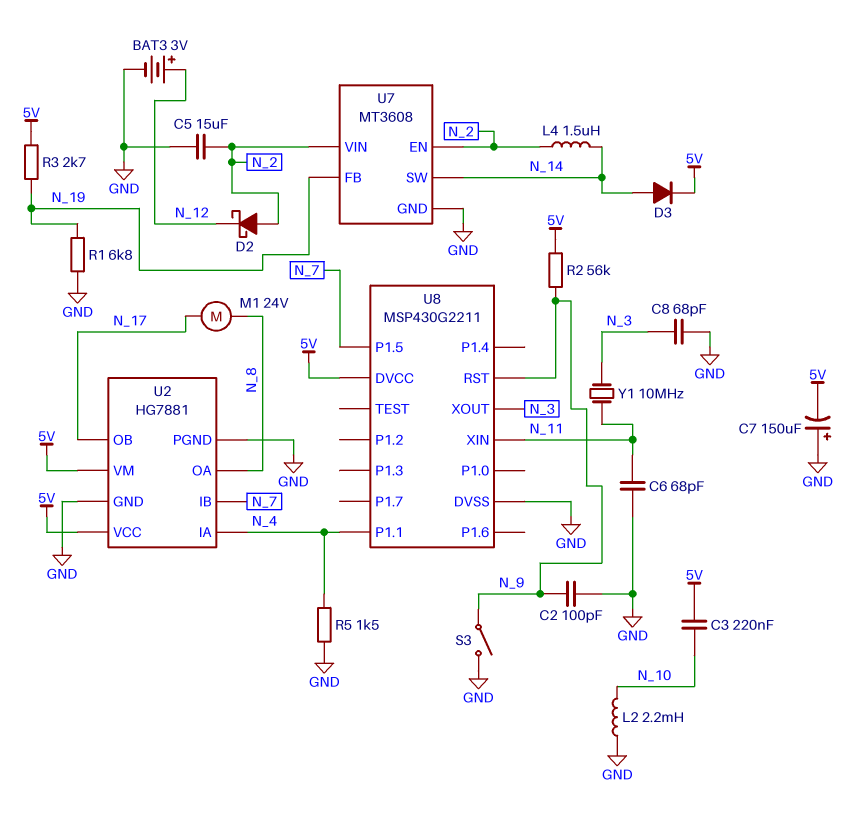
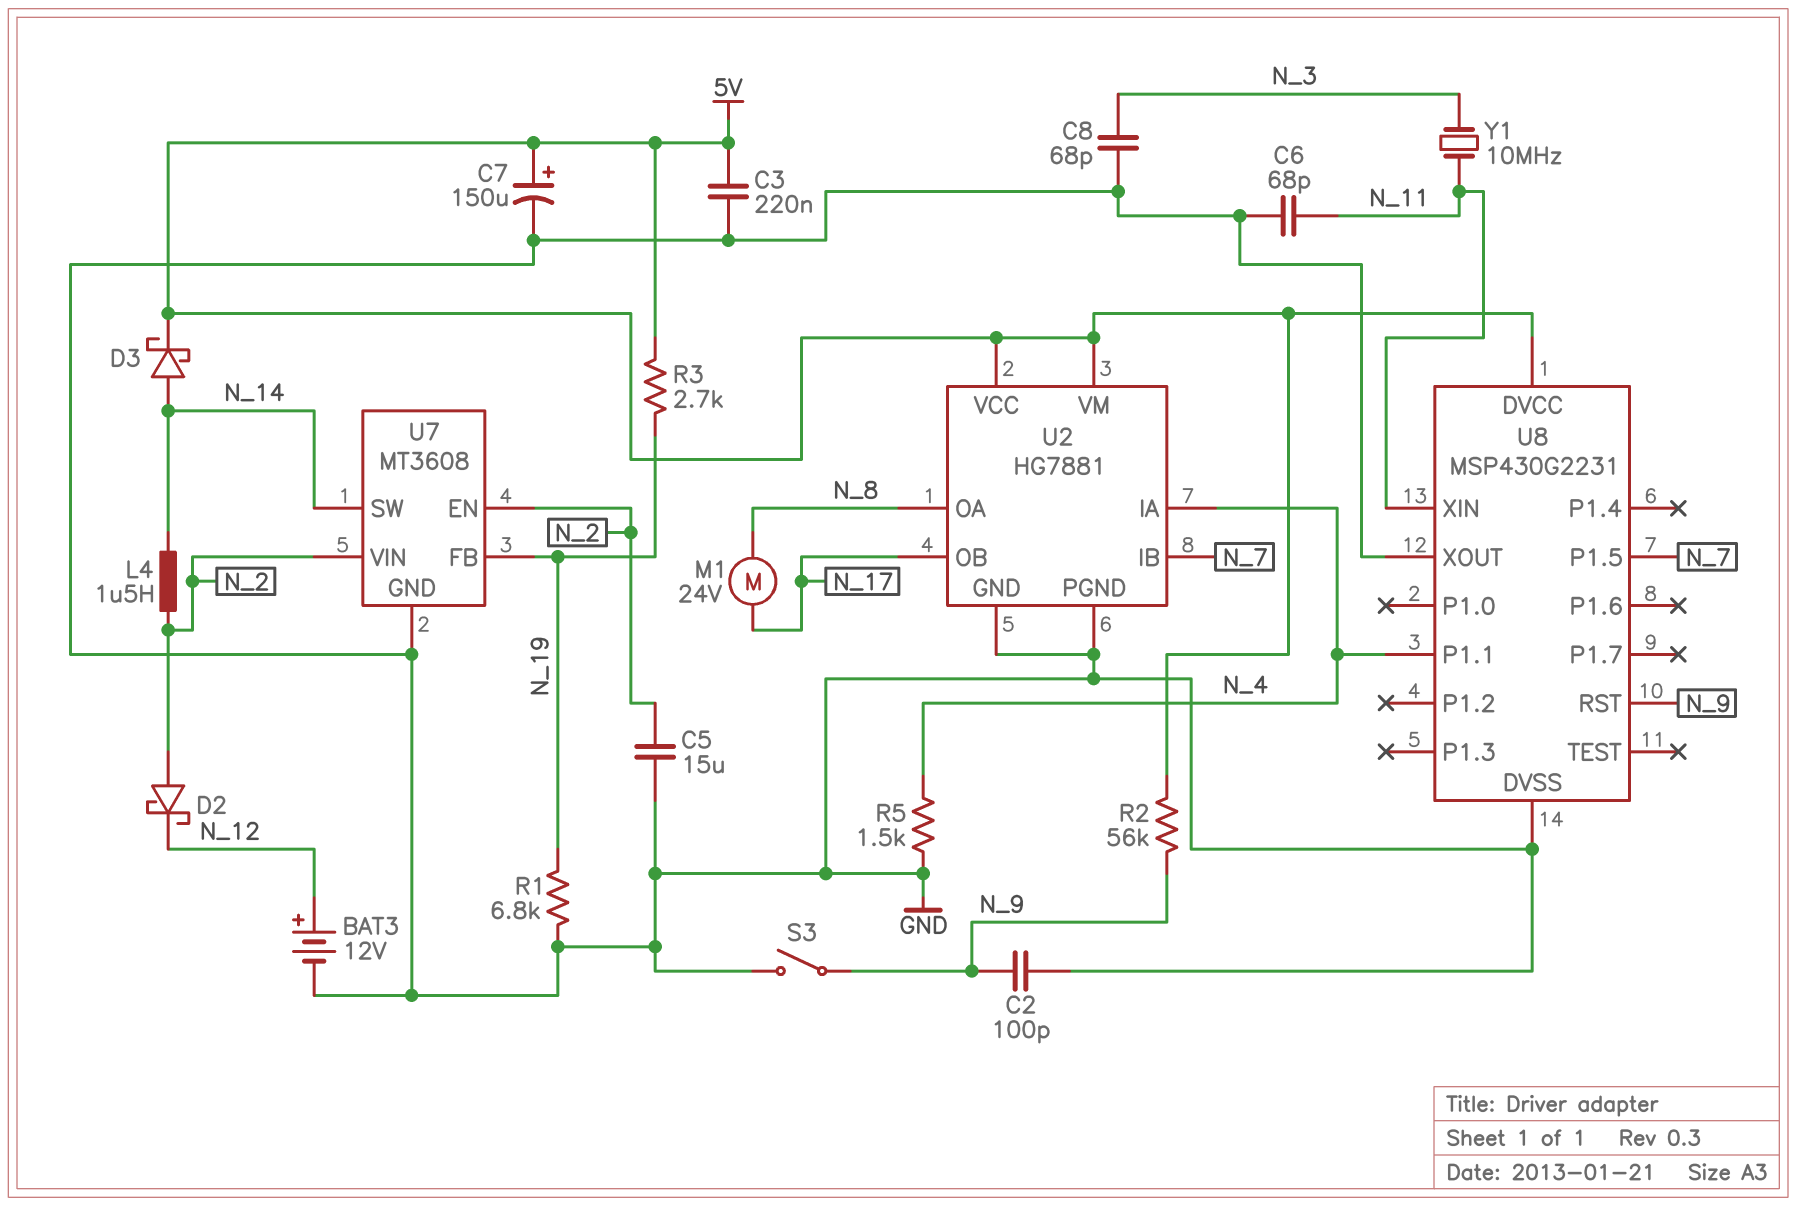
BAT3: 3V (plus N_12, minus GND) -> 12V (plus N_12, minus GND)
C3: 220nF (5V, N_10) -> 220nF (5V, GND)
C7: 150uF (plus GND, minus 5V) -> 150uF (plus 5V, minus GND)
D3: diode (A N_14, K 5V) -> schottky (A N_14, K 5V)
L2: 2.2mH (GND, N_10) -> none
U8: MSP430G2211 -> MSP430G2231
U8 pin XOUT: N_3 -> GND

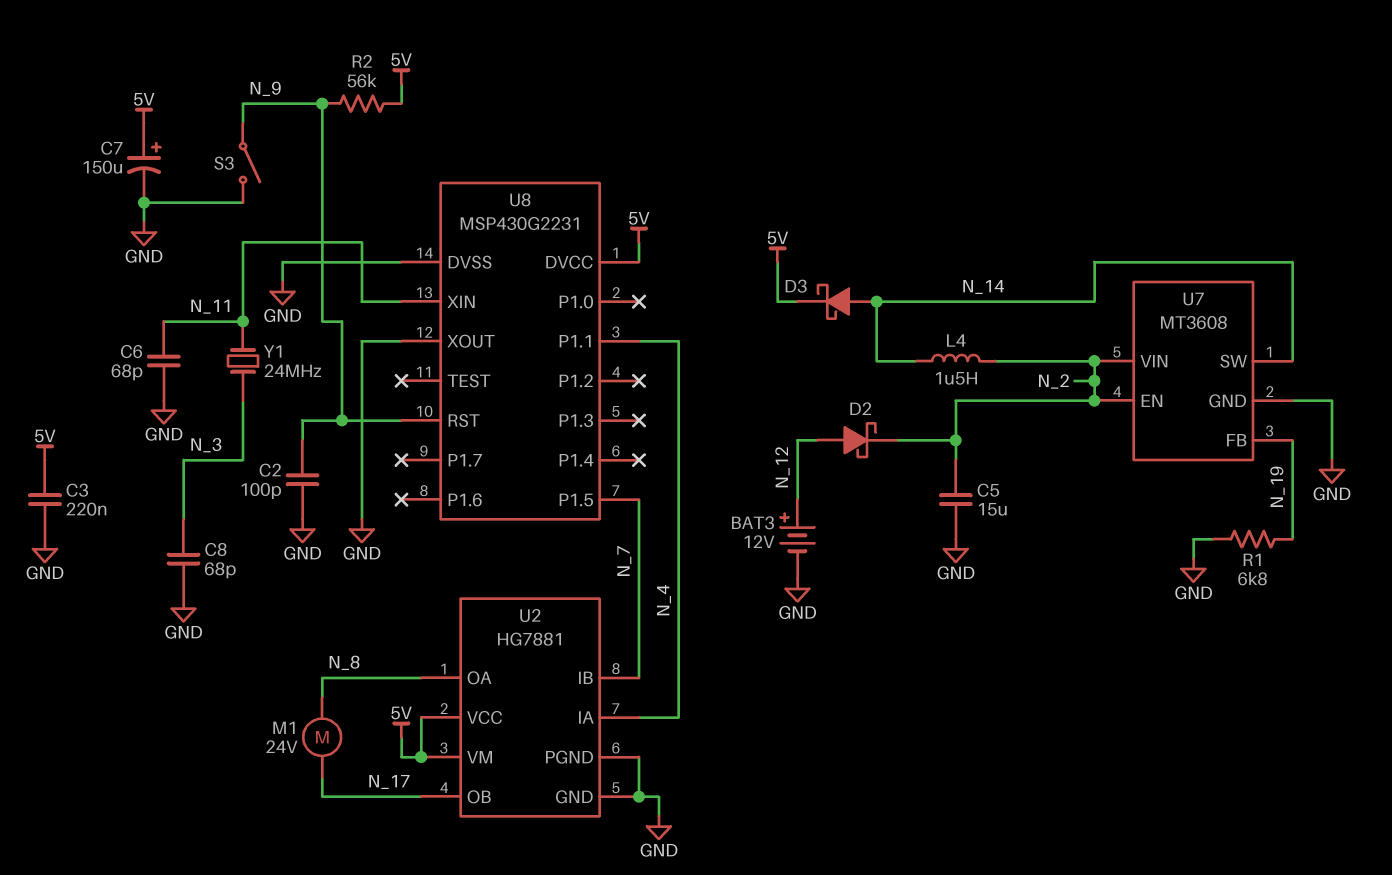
D2: schottky (A N_2, K N_12) -> schottky (A N_12, K N_2)
R3: 2.7k (5V, N_19) -> none
R5: 1.5k (GND, N_4) -> none
Y1: 10MHz (N_3, N_11) -> 24MHz (N_3, N_11)

